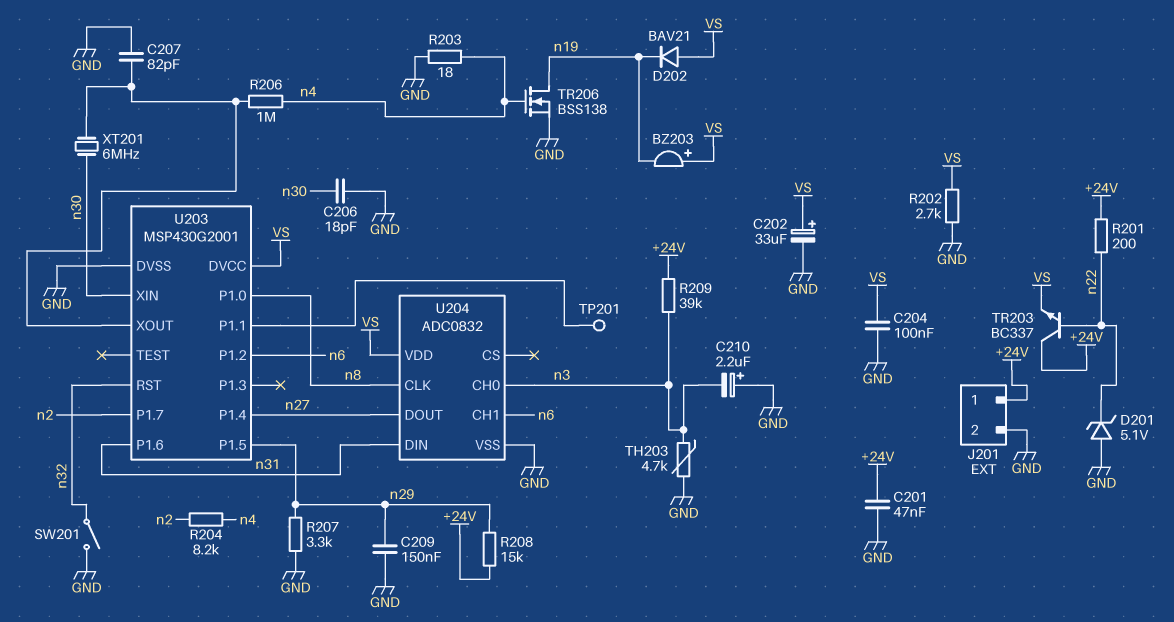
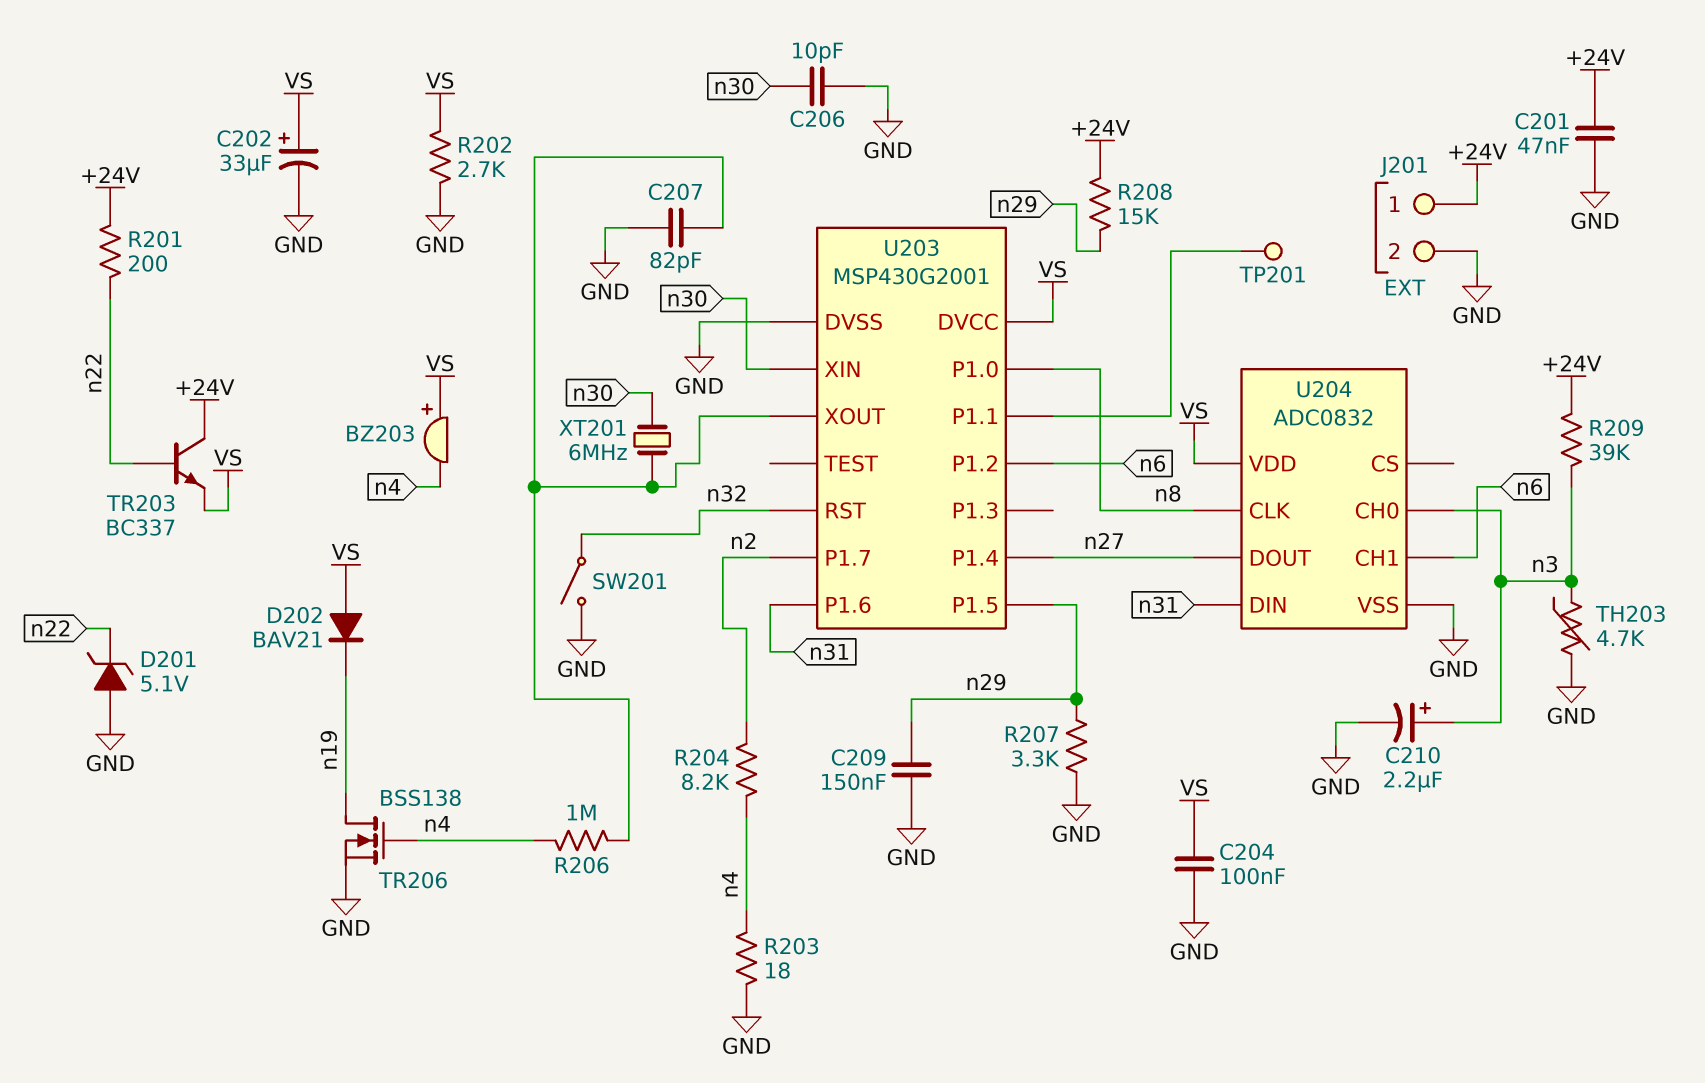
BZ203: buzzer (plus VS, minus n19) -> buzzer (plus VS, minus n4)
C206: 18pF (GND, n30) -> 10pF (GND, n30)
C210: 2.2uF (plus GND, minus n3) -> 2.2uF (plus n3, minus GND)

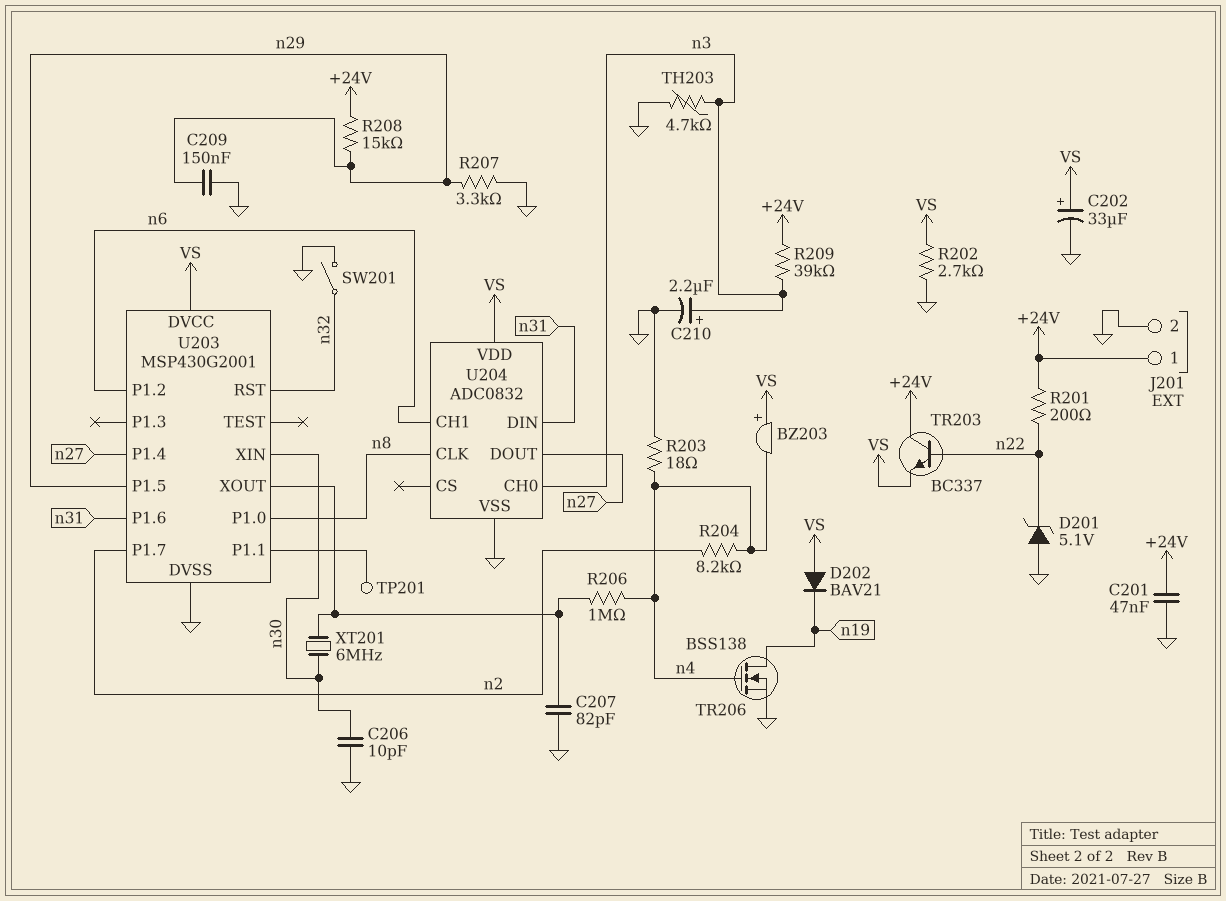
C204: 100nF (GND, VS) -> none

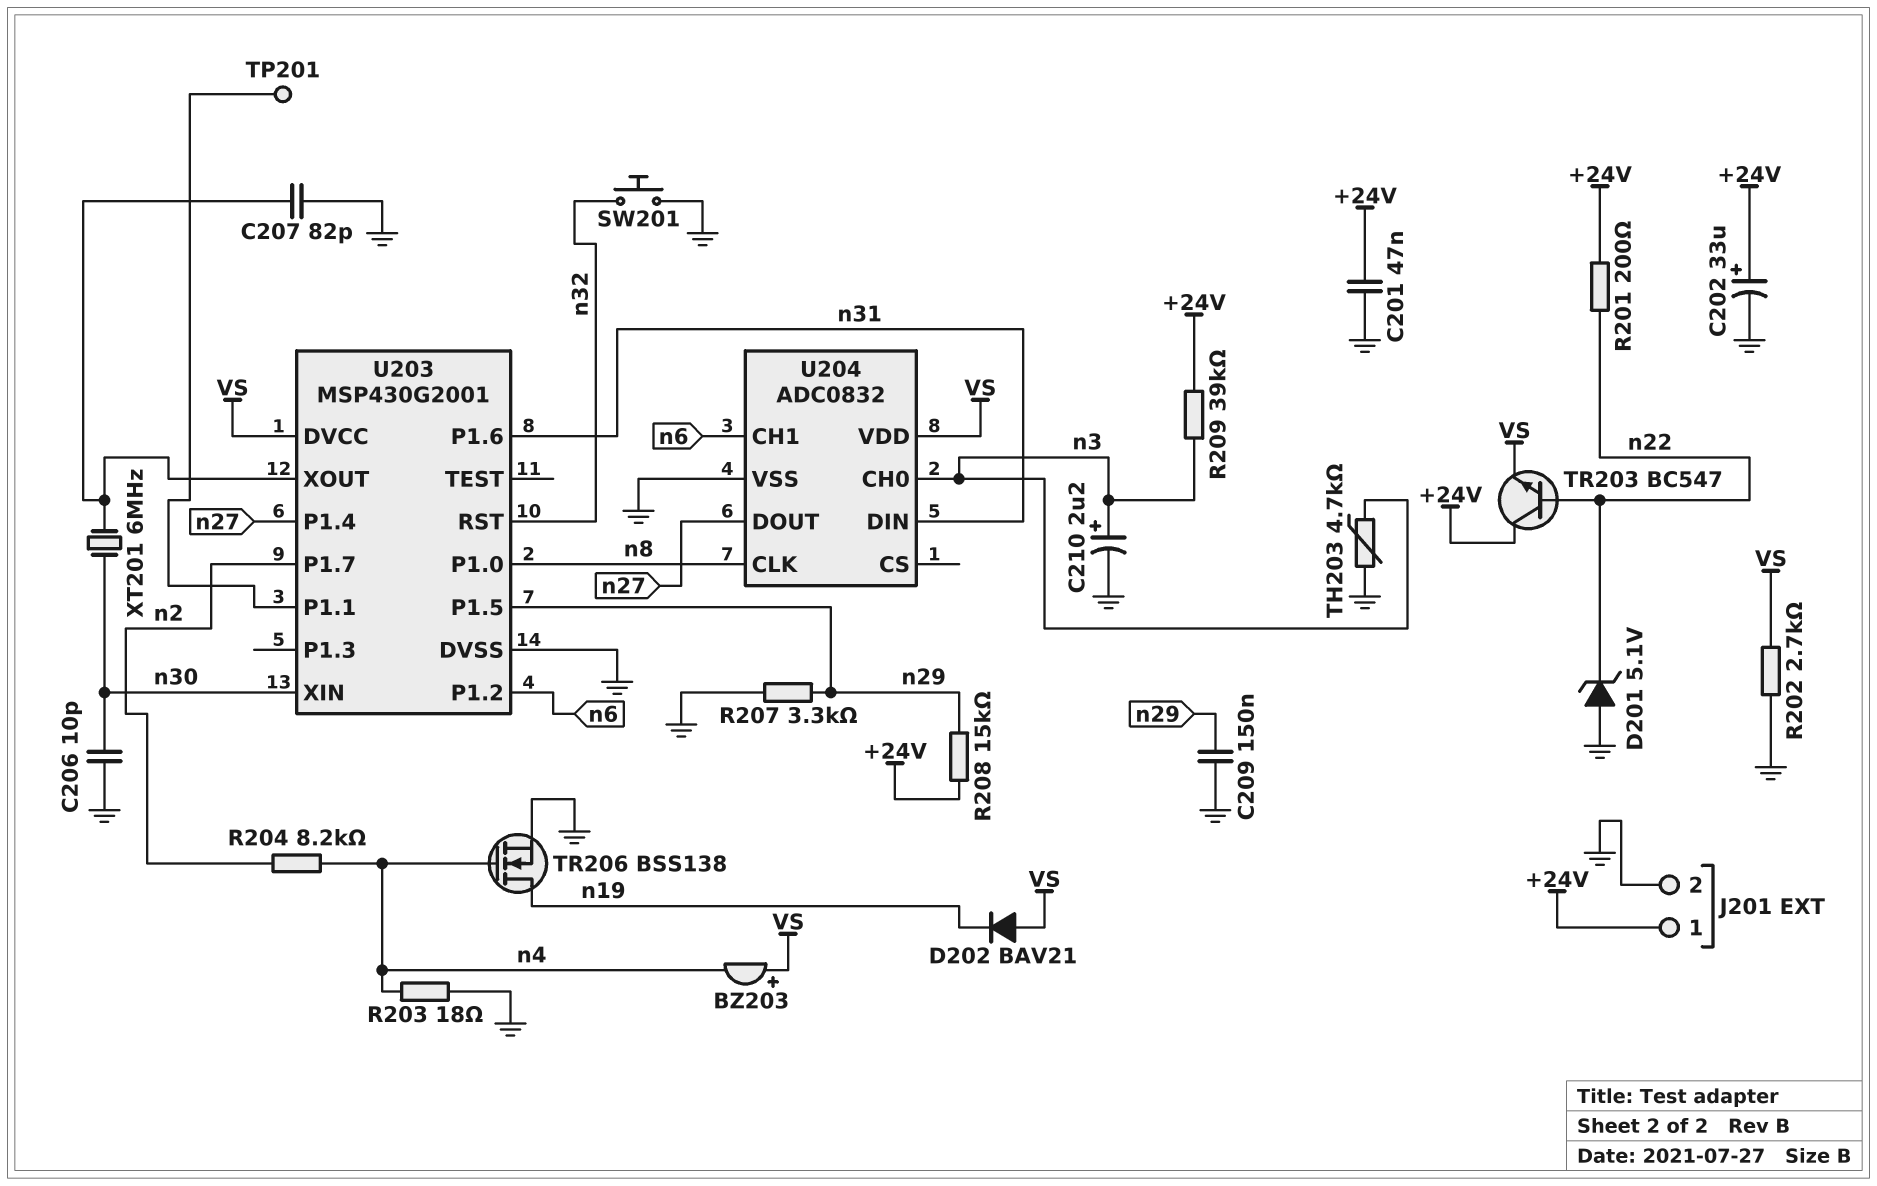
C202: 33uF (plus VS, minus GND) -> 33uF (plus +24V, minus GND)
R206: 1M (U203/XOUT, n4) -> none
SW201: switch (GND, n32) -> button (GND, n32)
TR203: NPN BC337 (B n22, C +24V, E VS) -> NPN BC547 (B n22, C +24V, E VS)

